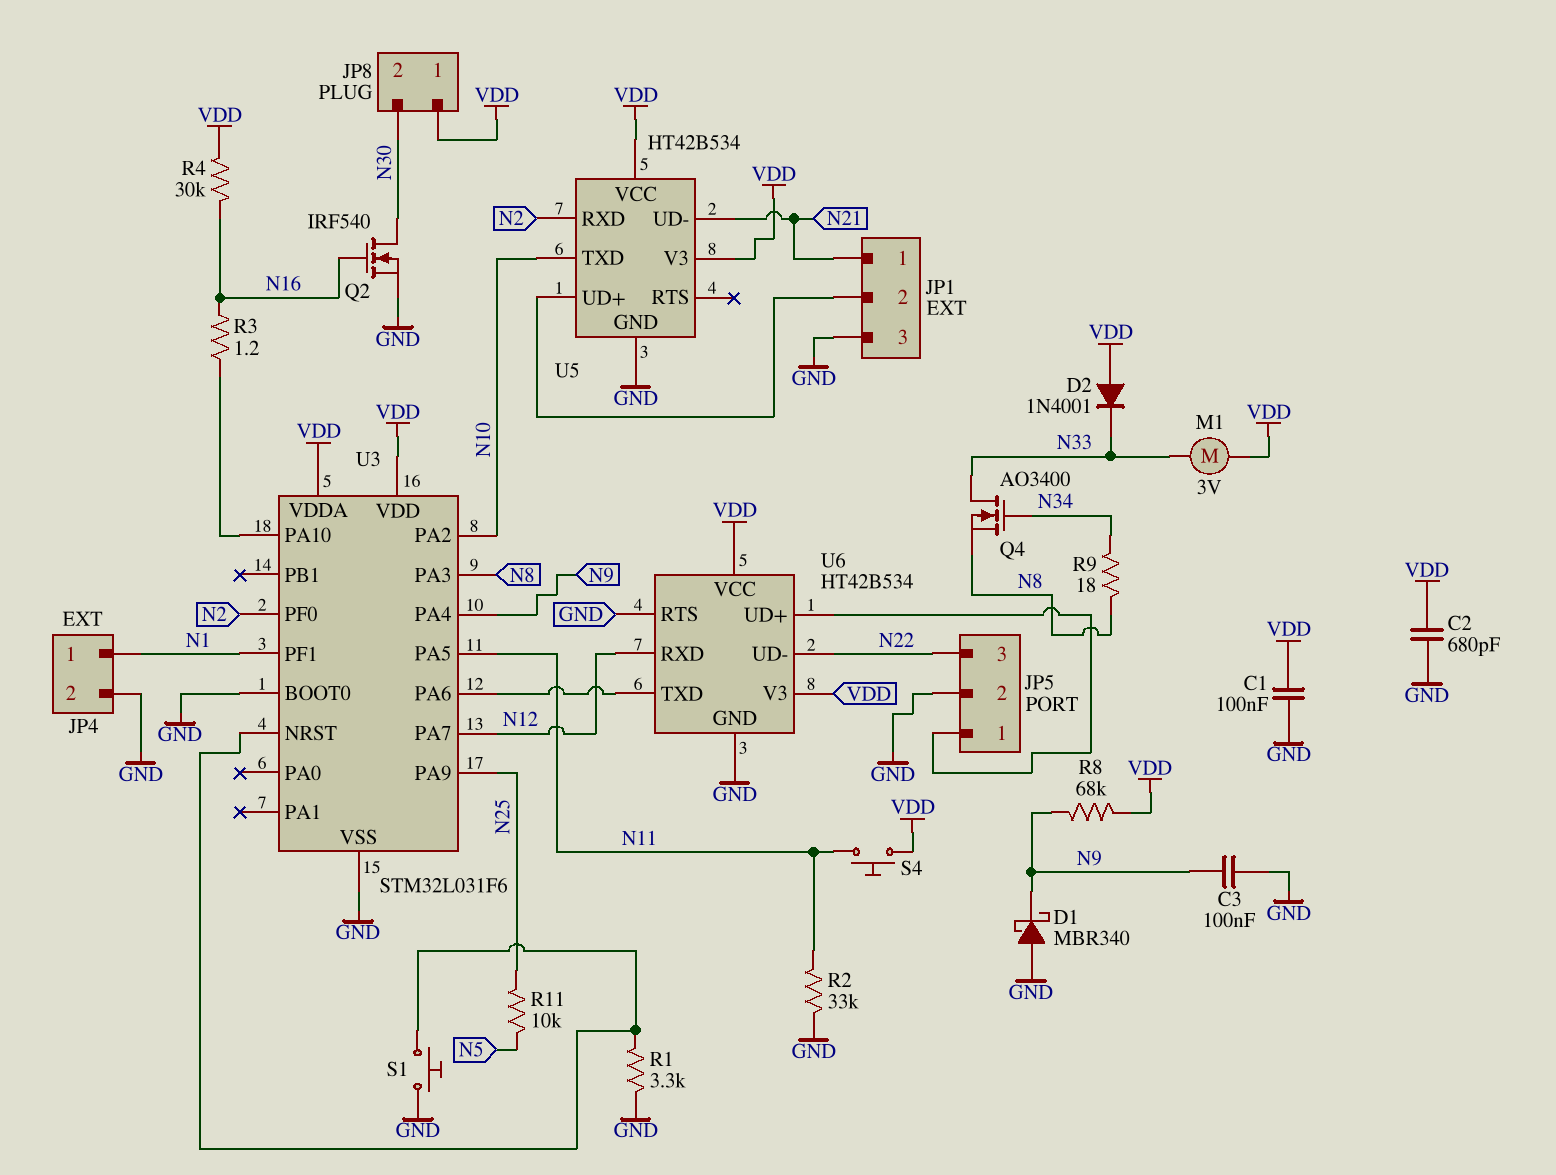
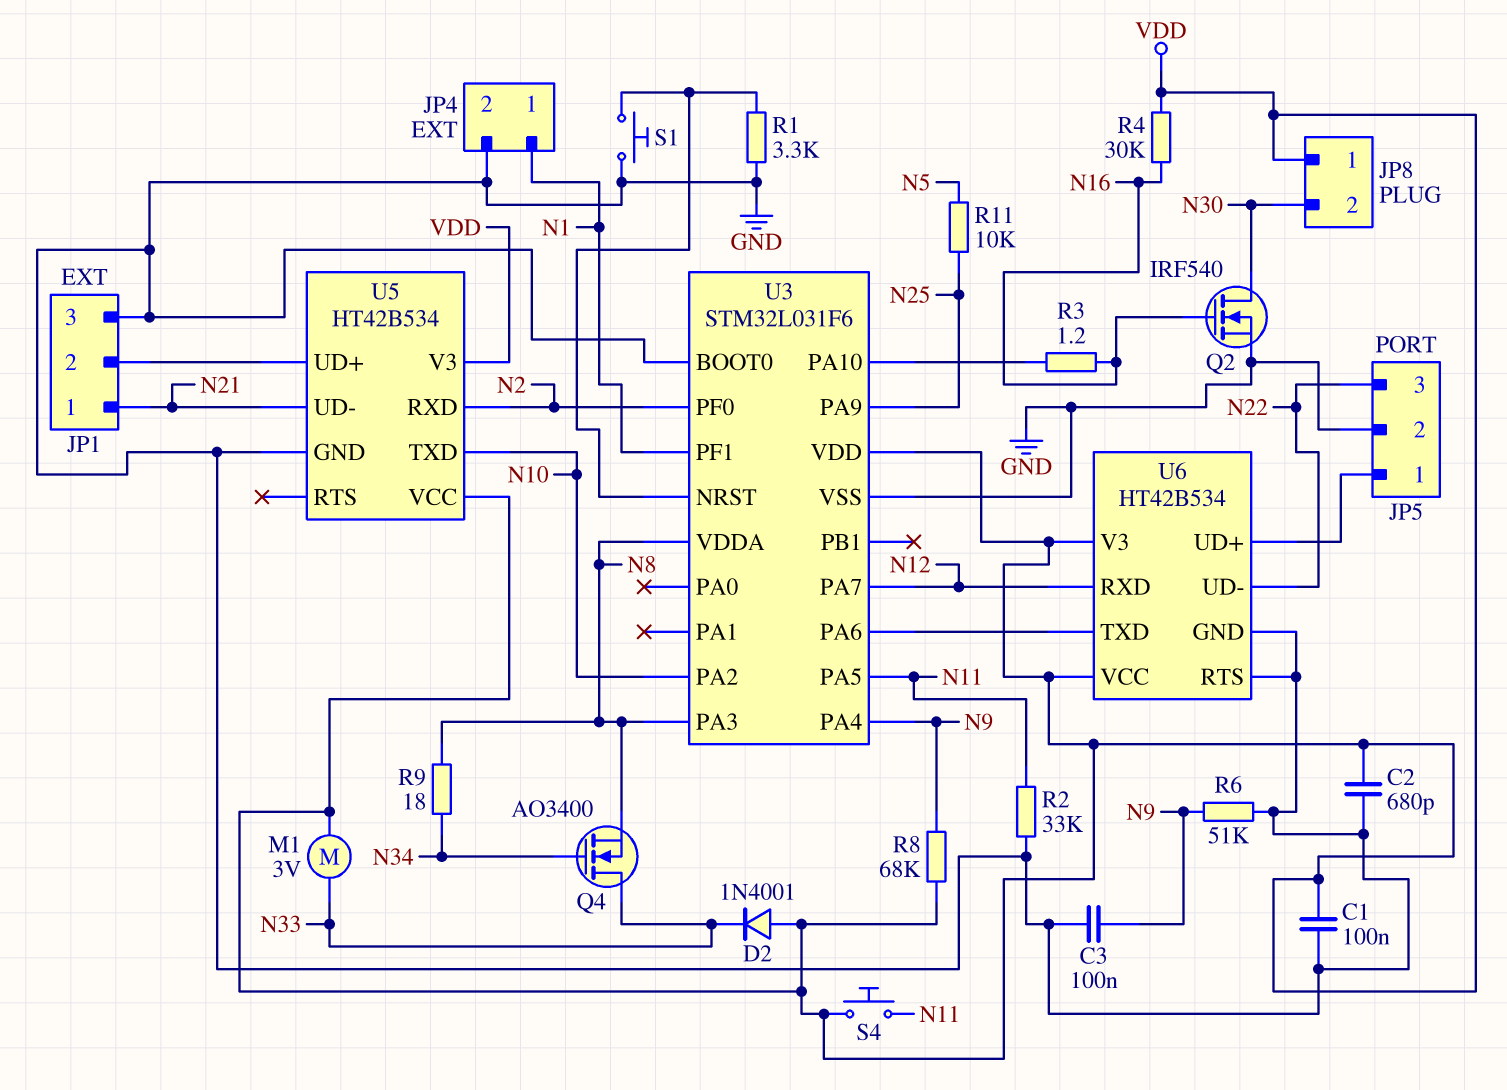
D1: schottky MBR340 (A GND, K N9) -> none
R6: none -> 51k (GND, N9)
U3 pin VDDA: VDD -> N8

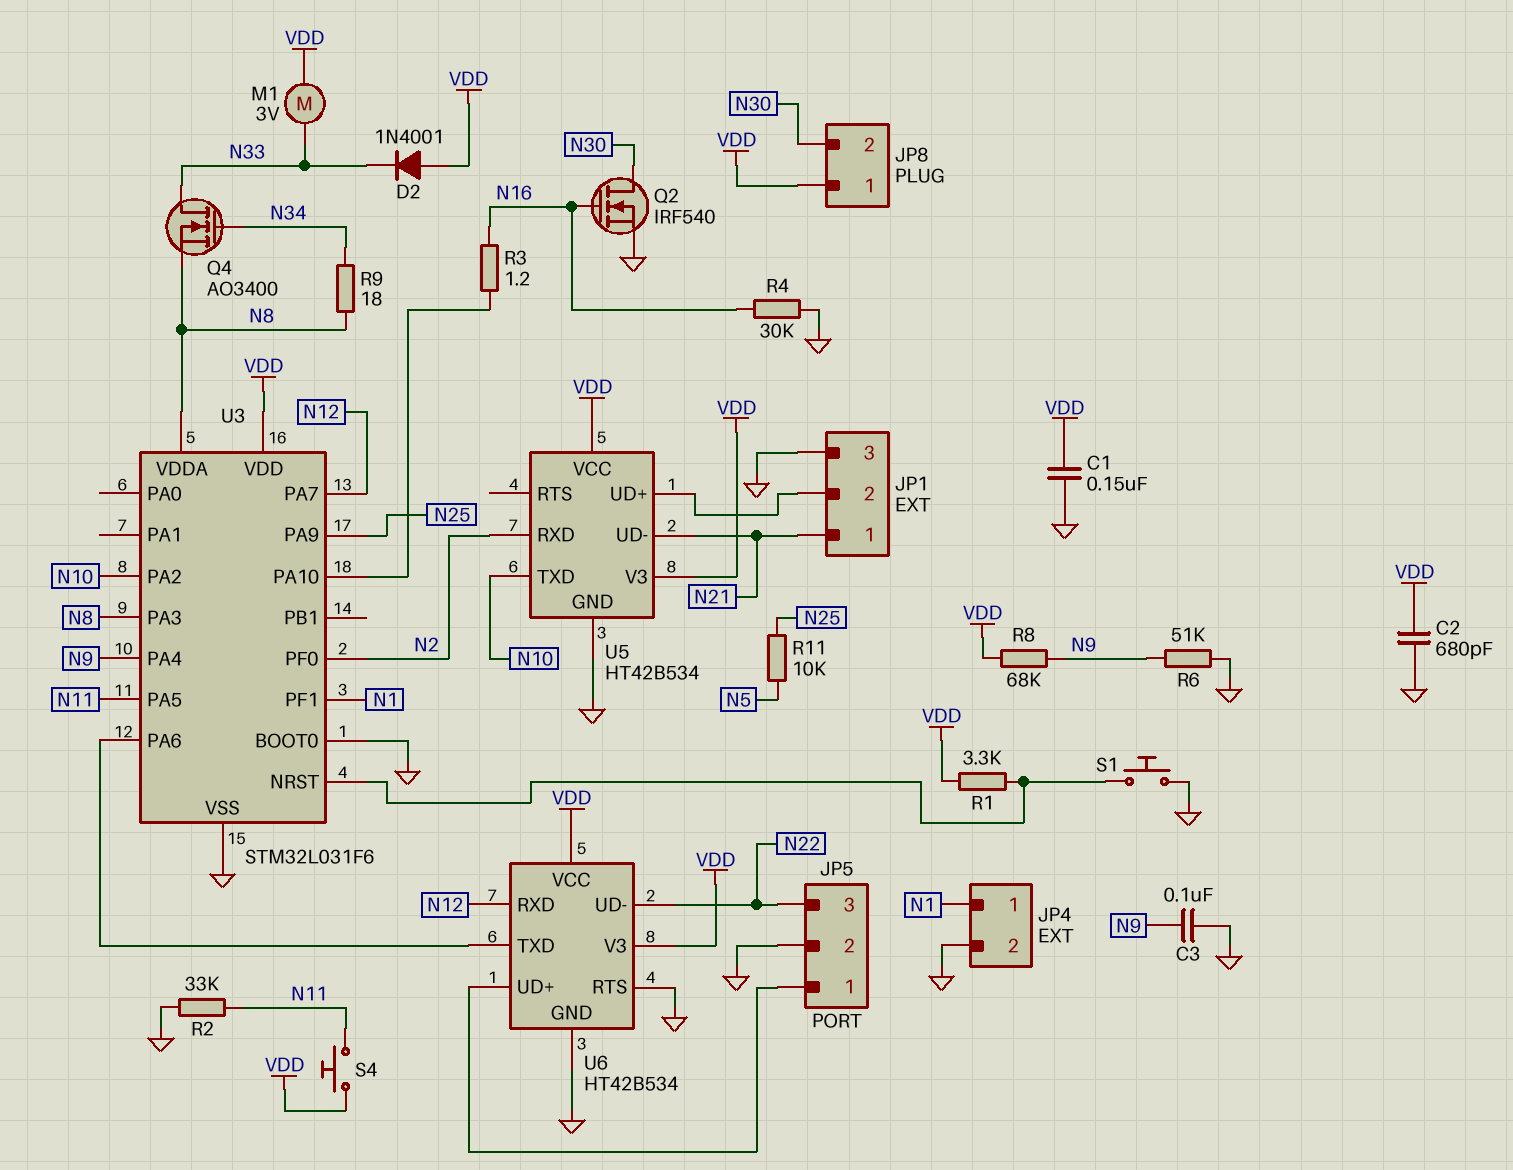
C1: 100nF (GND, VDD) -> 150nF (GND, VDD)
R1: 3.3k (GND, U3/NRST) -> 3.3k (U3/NRST, VDD)
R4: 30k (N16, VDD) -> 30k (GND, N16)

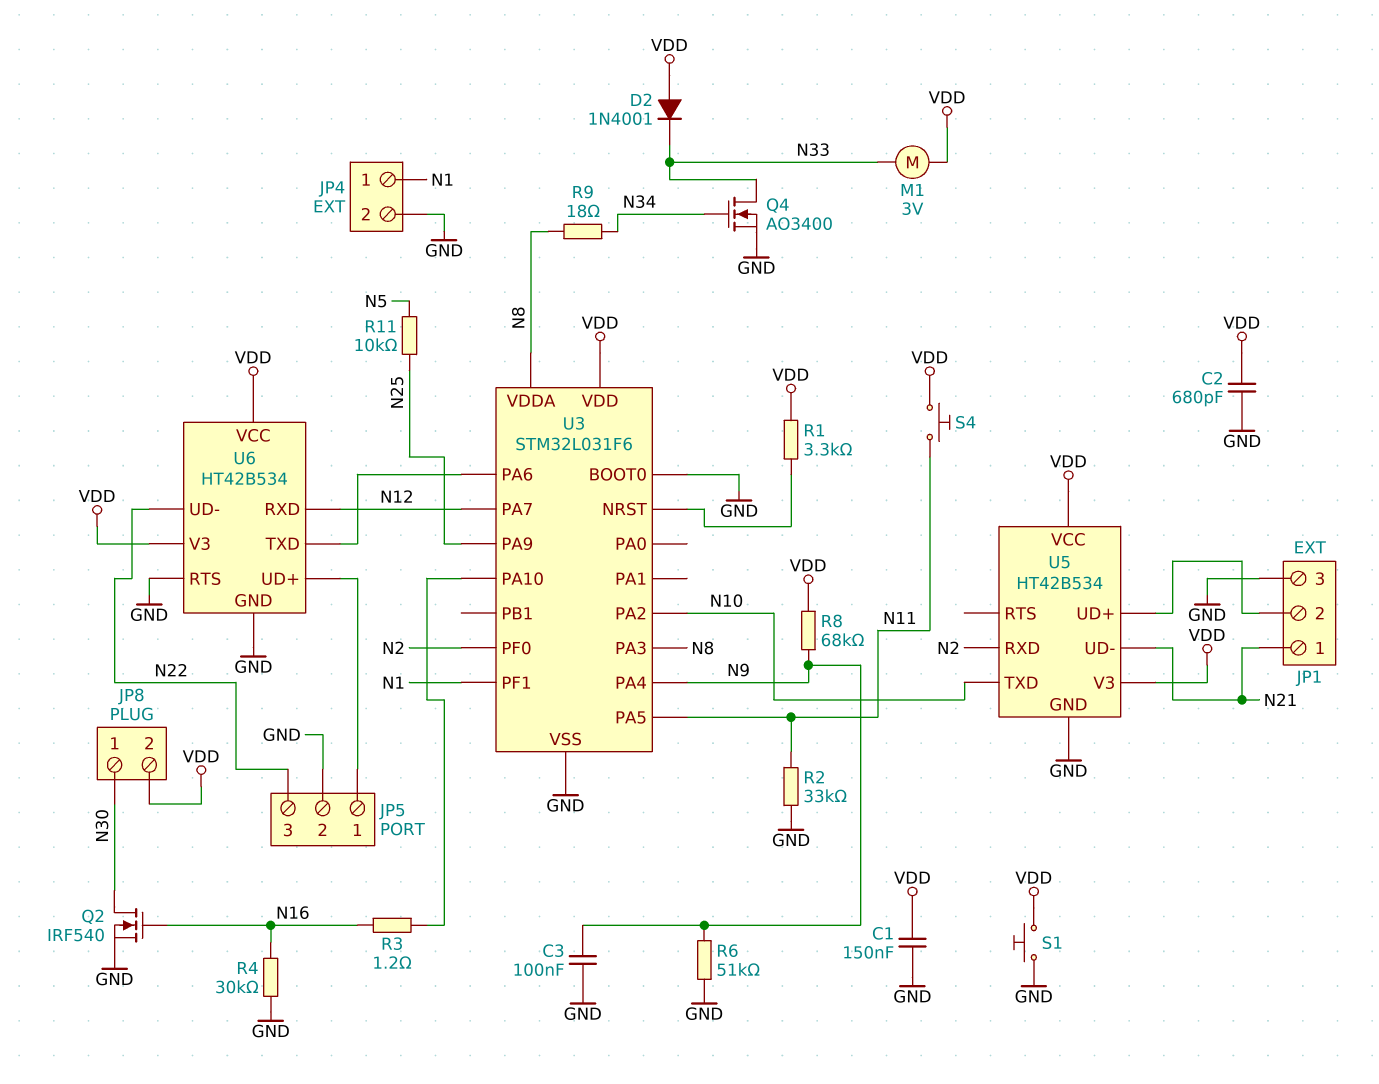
JP8 pin 1: VDD -> N30
JP8 pin 2: N30 -> VDD
Q4: NMOS AO3400 (G N34, D N33, S N8) -> NMOS AO3400 (G N34, D N33, S GND)
S1: button (GND, U3/NRST) -> button (GND, VDD)

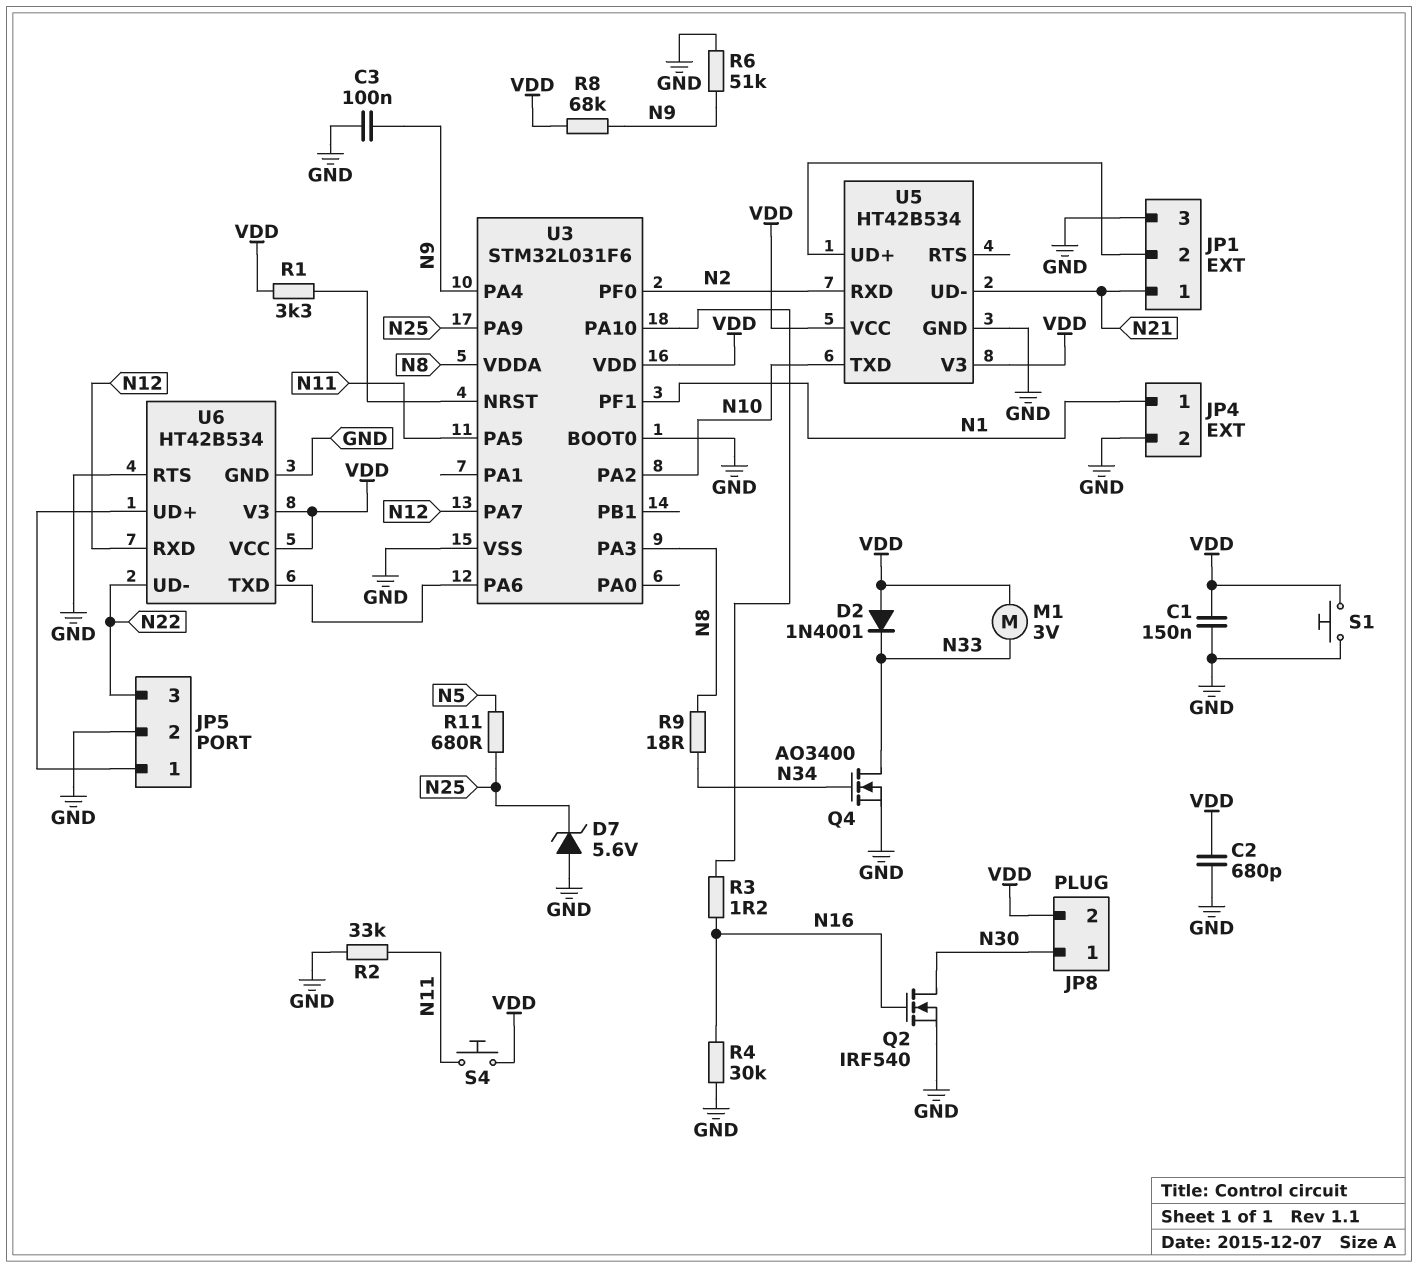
D7: none -> zener 5.6V (A GND, K N25)
R11: 10k (N5, N25) -> 680 (N5, N25)

